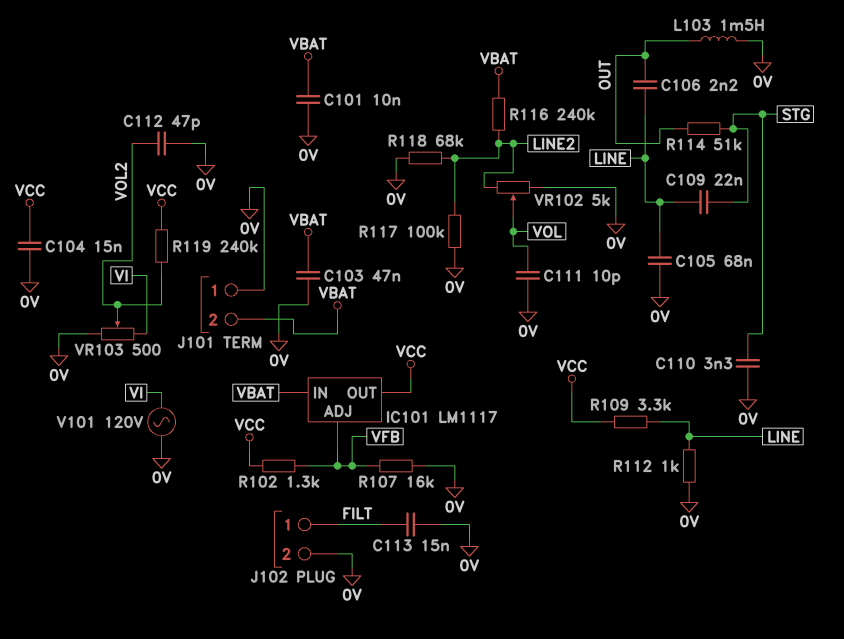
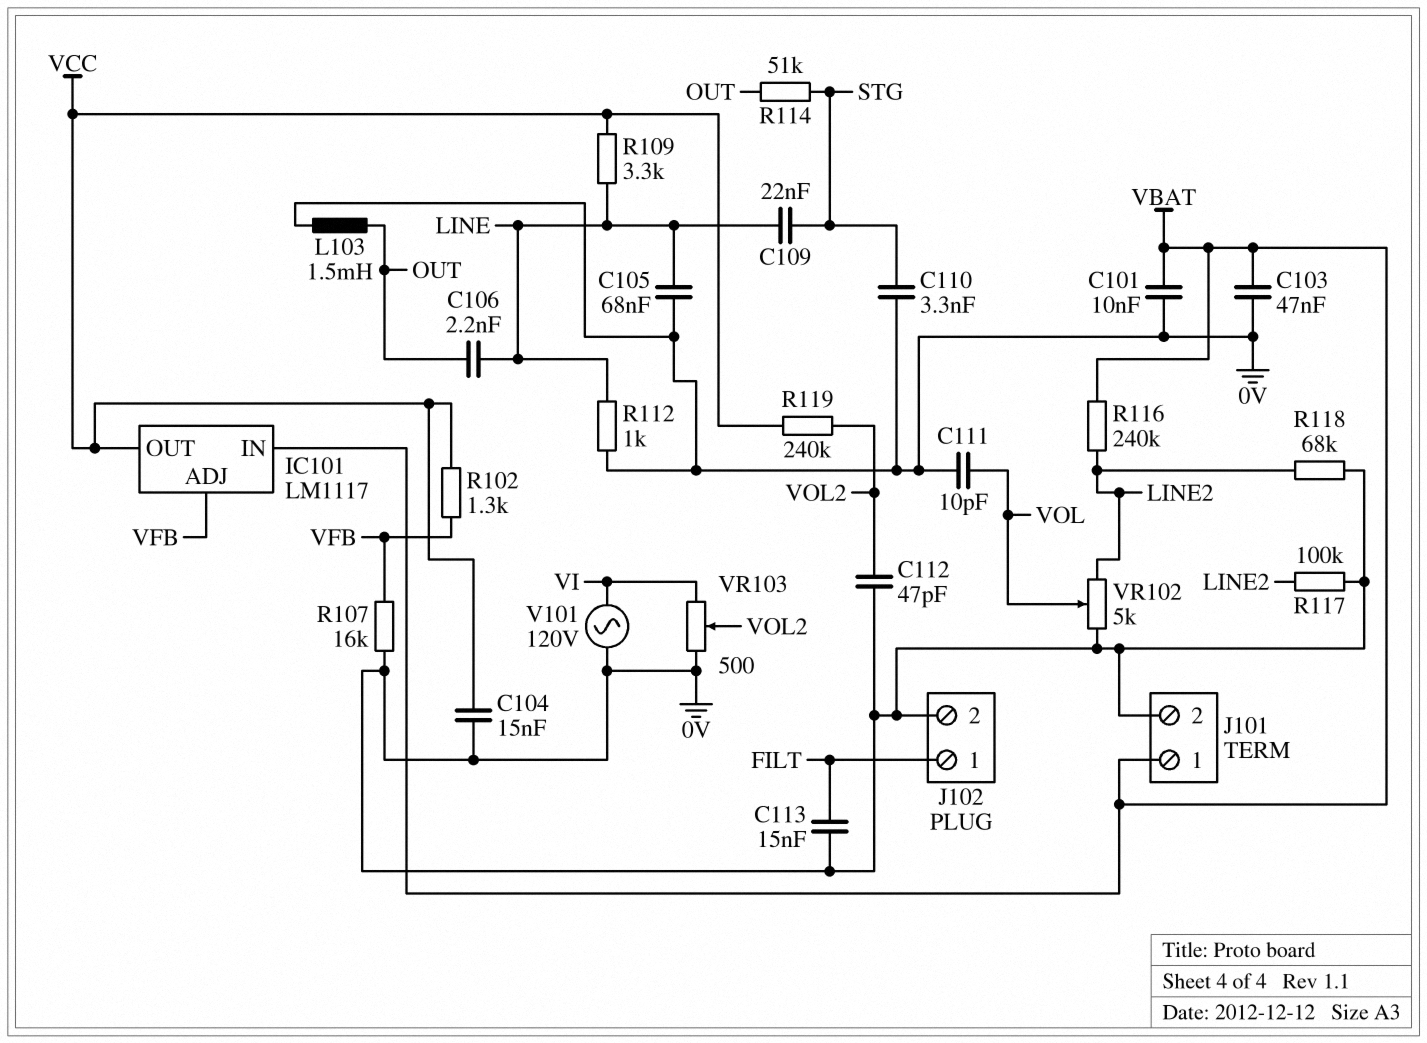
J101 pin 1: 0V -> VBAT
J101 pin 2: VBAT -> 0V

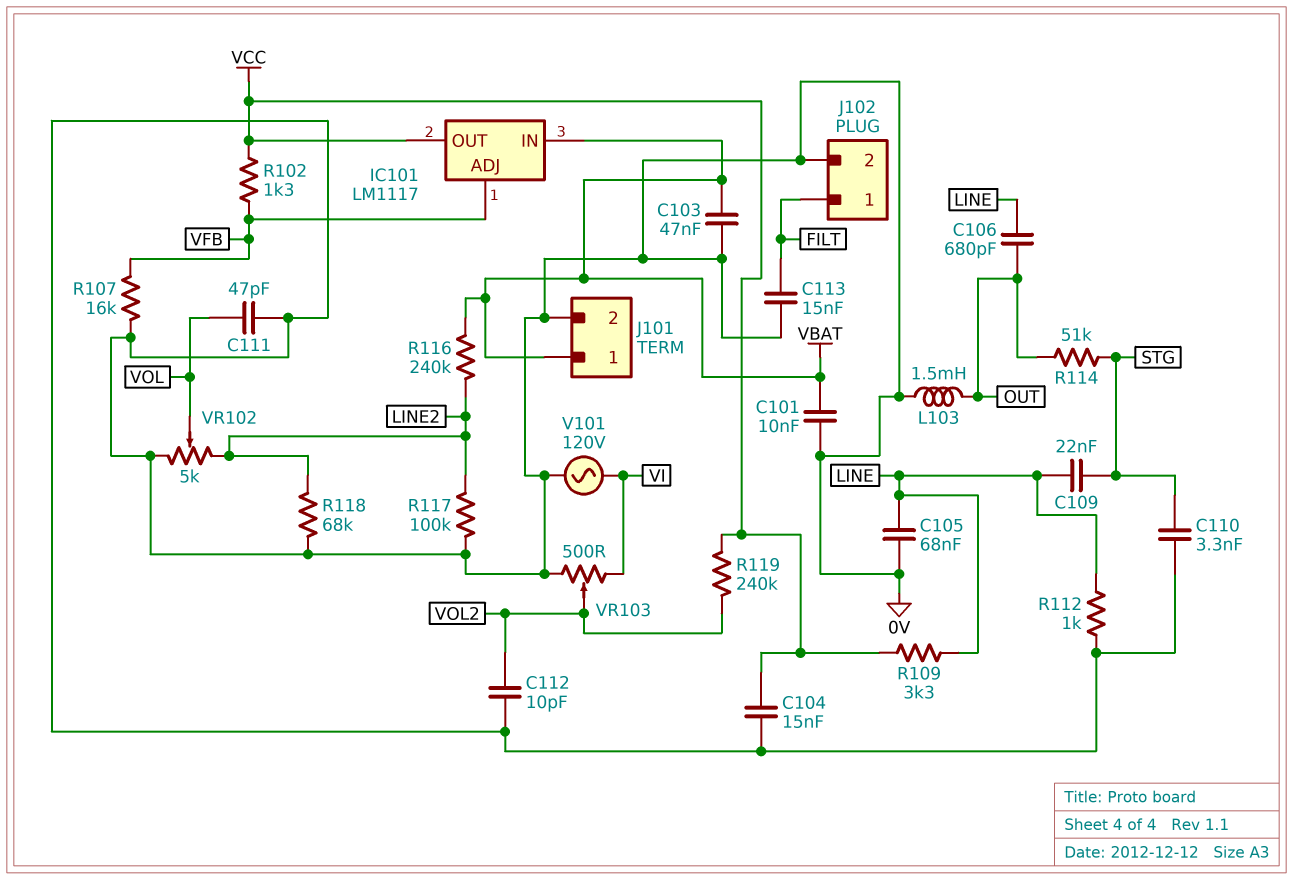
C106: 2.2nF (LINE, OUT) -> 680pF (LINE, OUT)
C111: 10pF (0V, VOL) -> 47pF (0V, VOL)
C112: 47pF (0V, VOL2) -> 10pF (0V, VOL2)

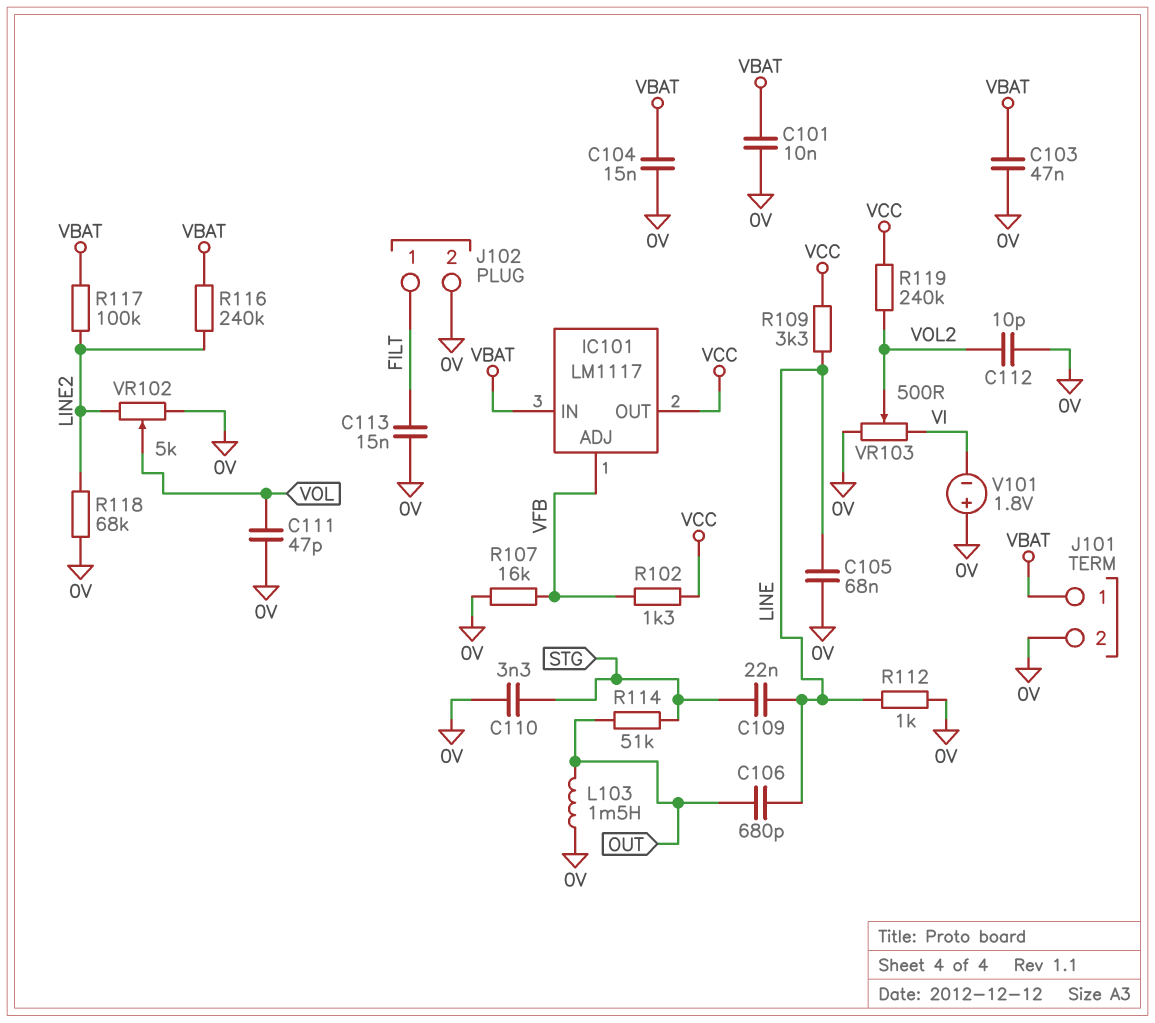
C104: 15nF (0V, VCC) -> 15nF (0V, VBAT)
R117: 100k (0V, LINE2) -> 100k (LINE2, VBAT)
V101: AC 120V (0V, VI) -> 1.8V (plus 0V, minus VI)

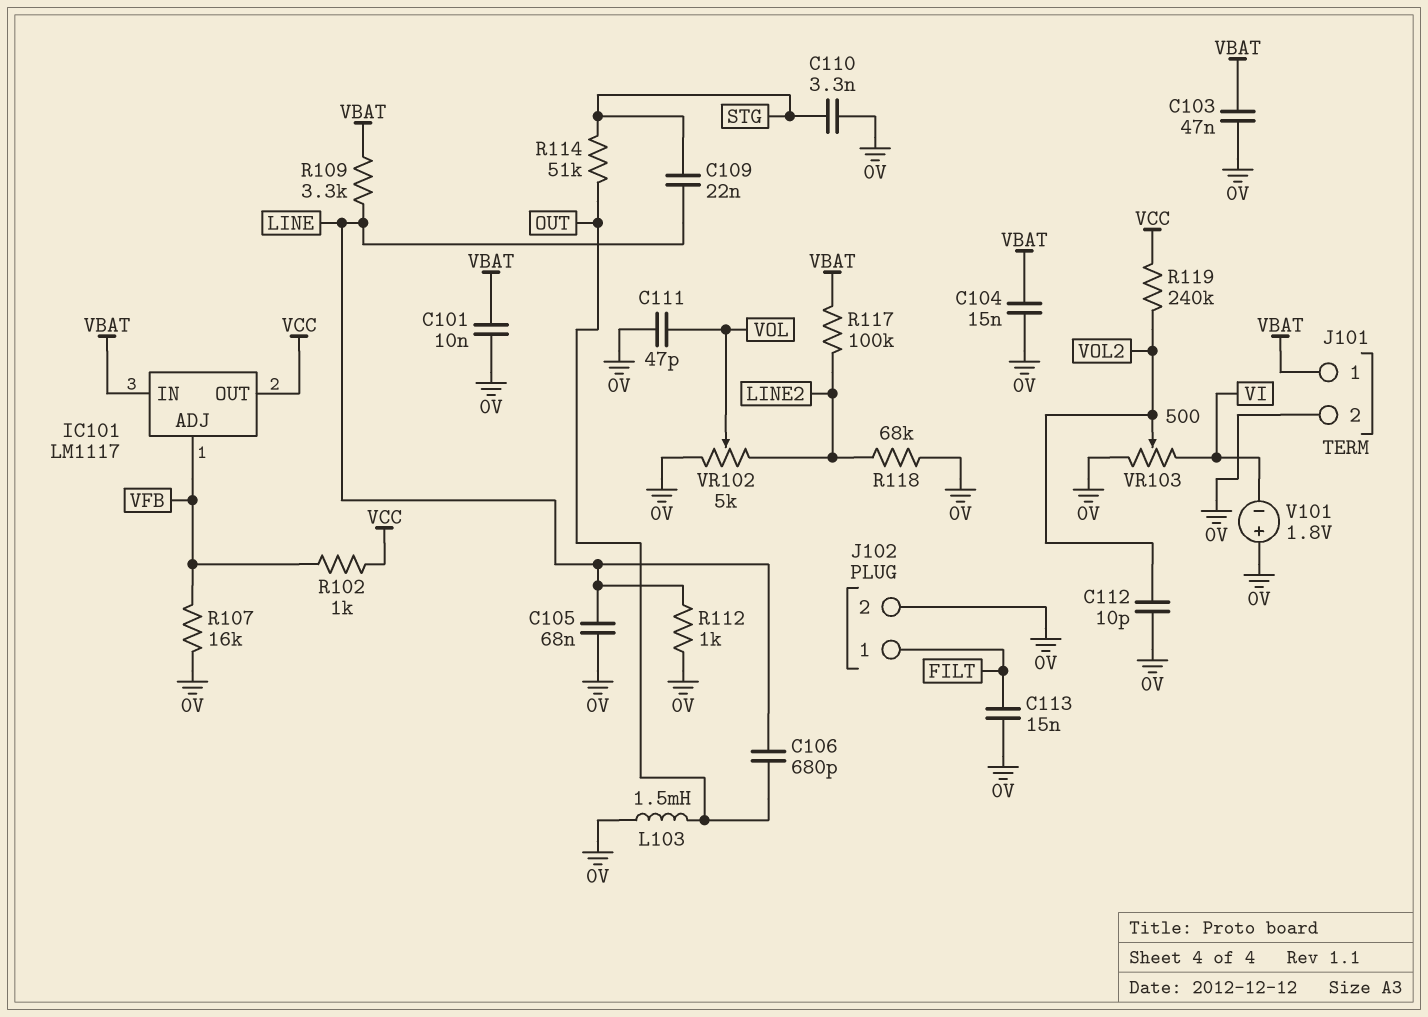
R102: 1.3k (VCC, VFB) -> 1k (VCC, VFB)
R109: 3.3k (LINE, VCC) -> 3.3k (LINE, VBAT)
R116: 240k (LINE2, VBAT) -> none

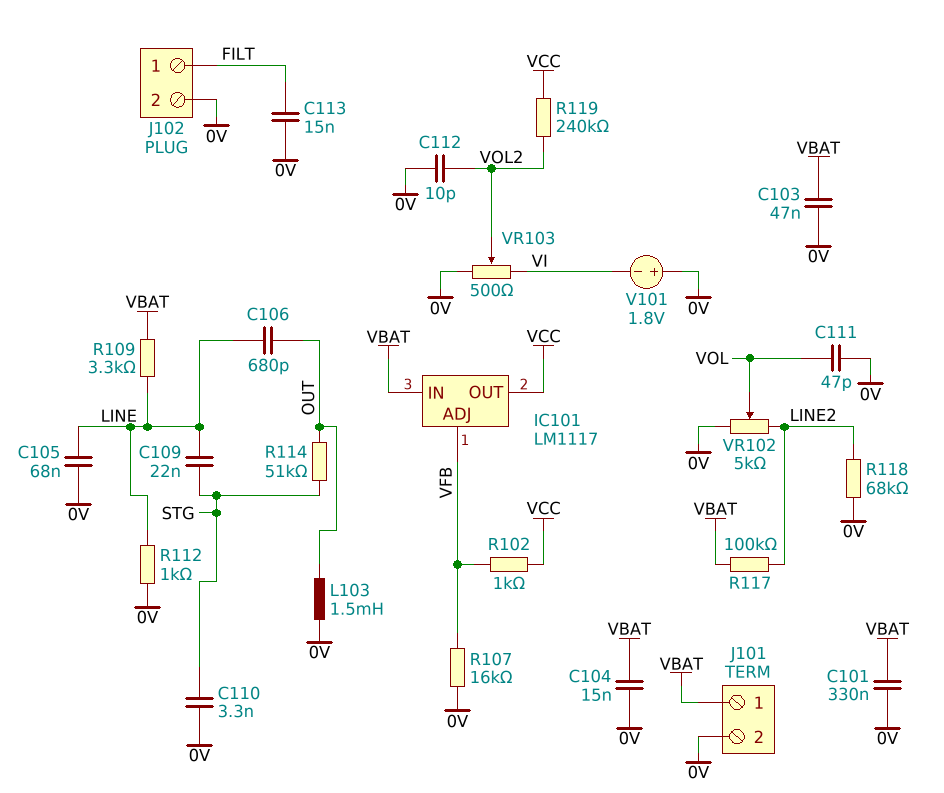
C101: 10nF (0V, VBAT) -> 330nF (0V, VBAT)

